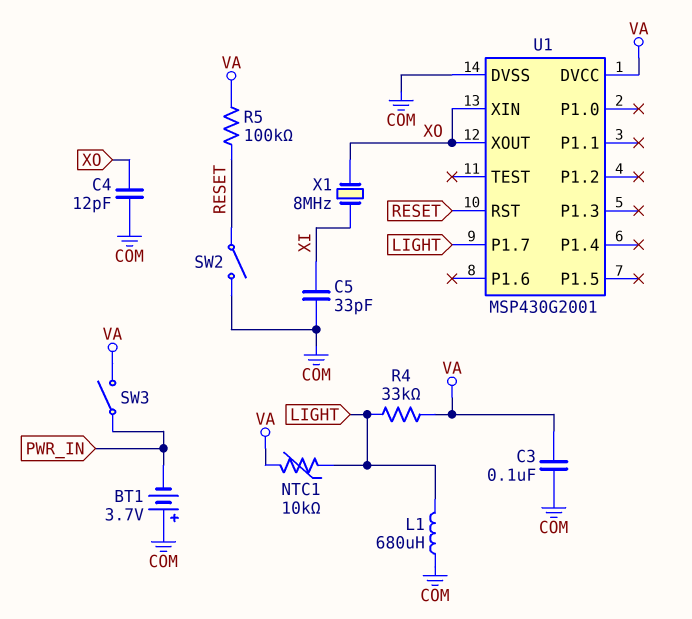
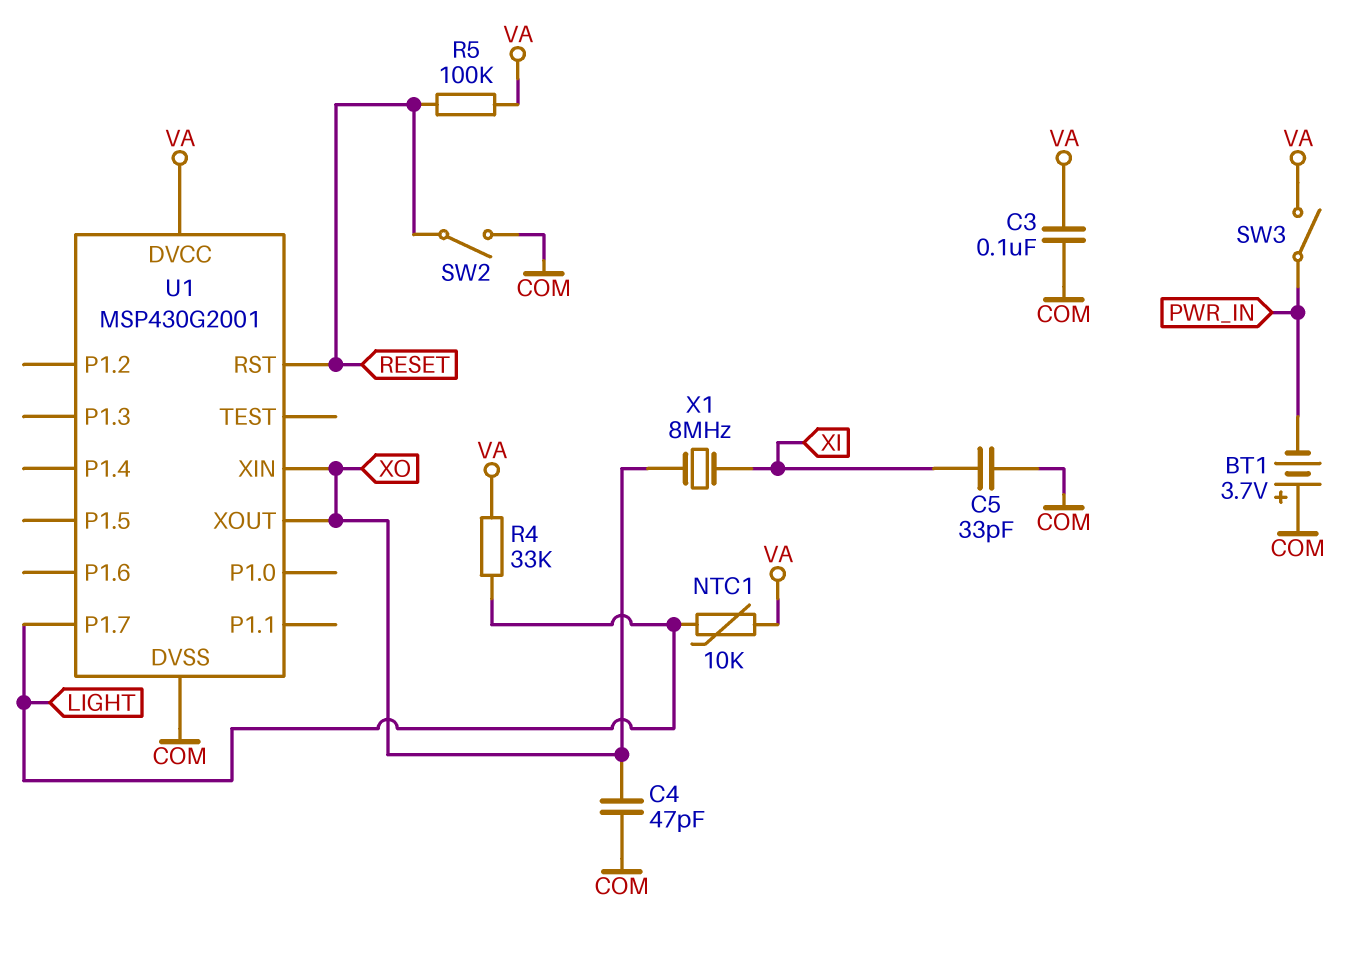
C4: 12pF (COM, XO) -> 47pF (COM, XO)
L1: 680uH (COM, LIGHT) -> none

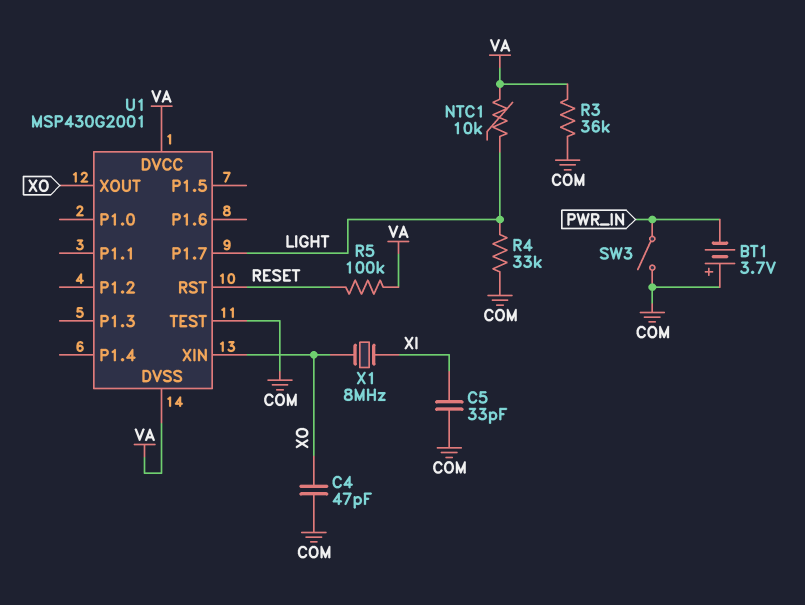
C3: 100nF (COM, VA) -> none
R3: none -> 36k (COM, VA)
R4: 33k (LIGHT, VA) -> 33k (COM, LIGHT)
SW2: switch (COM, RESET) -> none
SW3: switch (PWR_IN, VA) -> switch (COM, PWR_IN)
U1 pin DVSS: COM -> VA
U1 pin TEST: none -> COM

